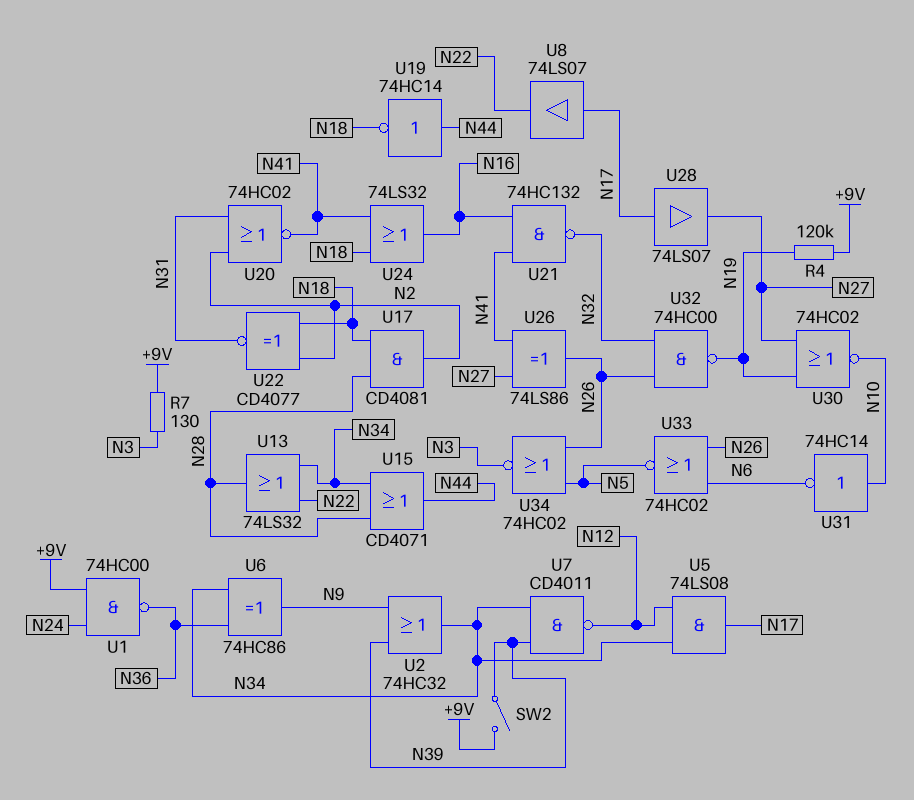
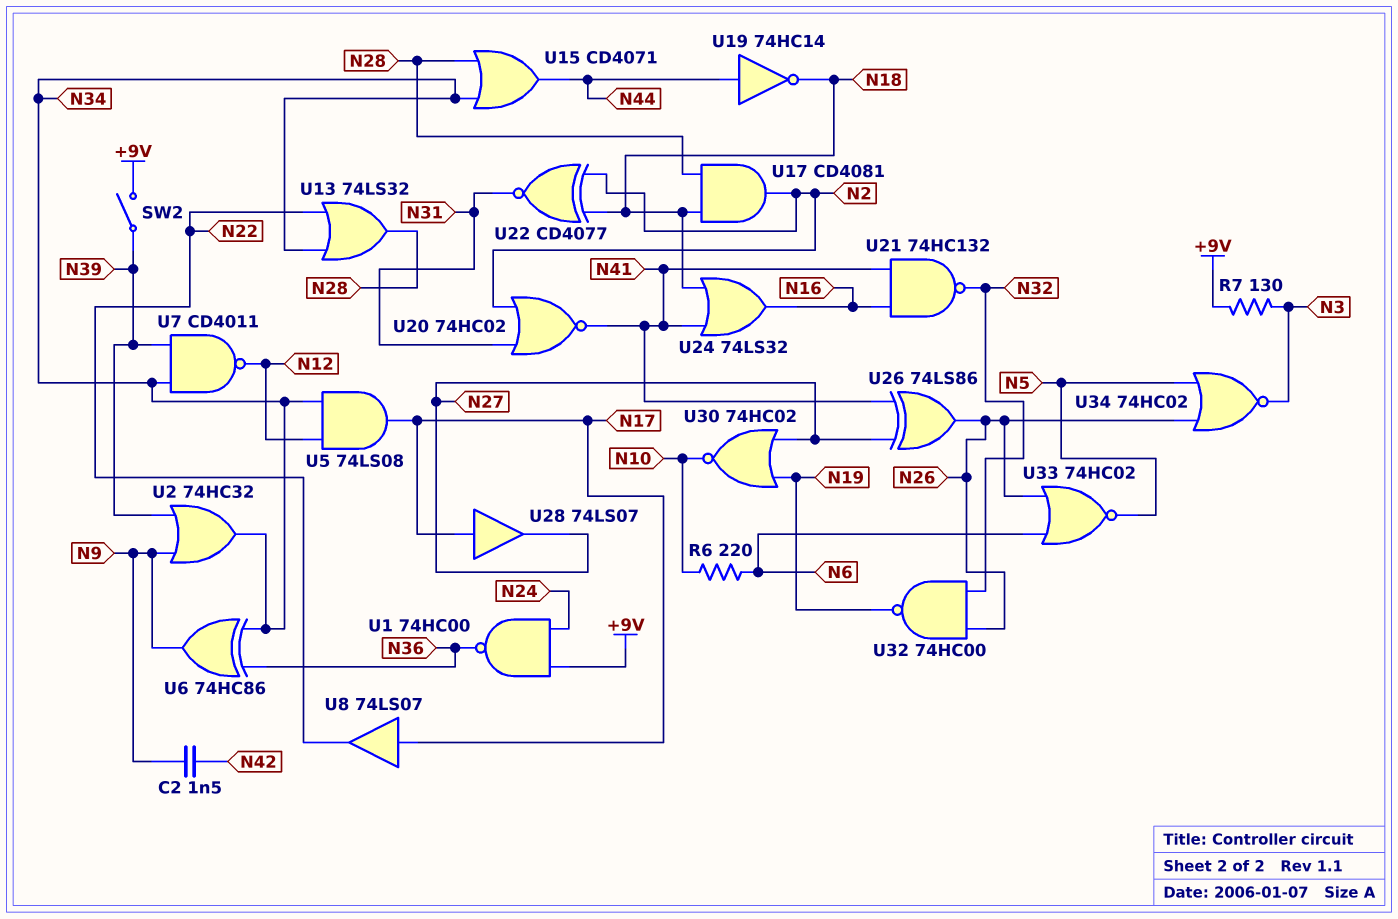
C2: none -> 1.5nF (N9, N42)
R4: 120k (+9V, N19) -> none
R6: none -> 220 (N6, N10)
U31: NOT 74HC14 (in N10, out N6) -> none

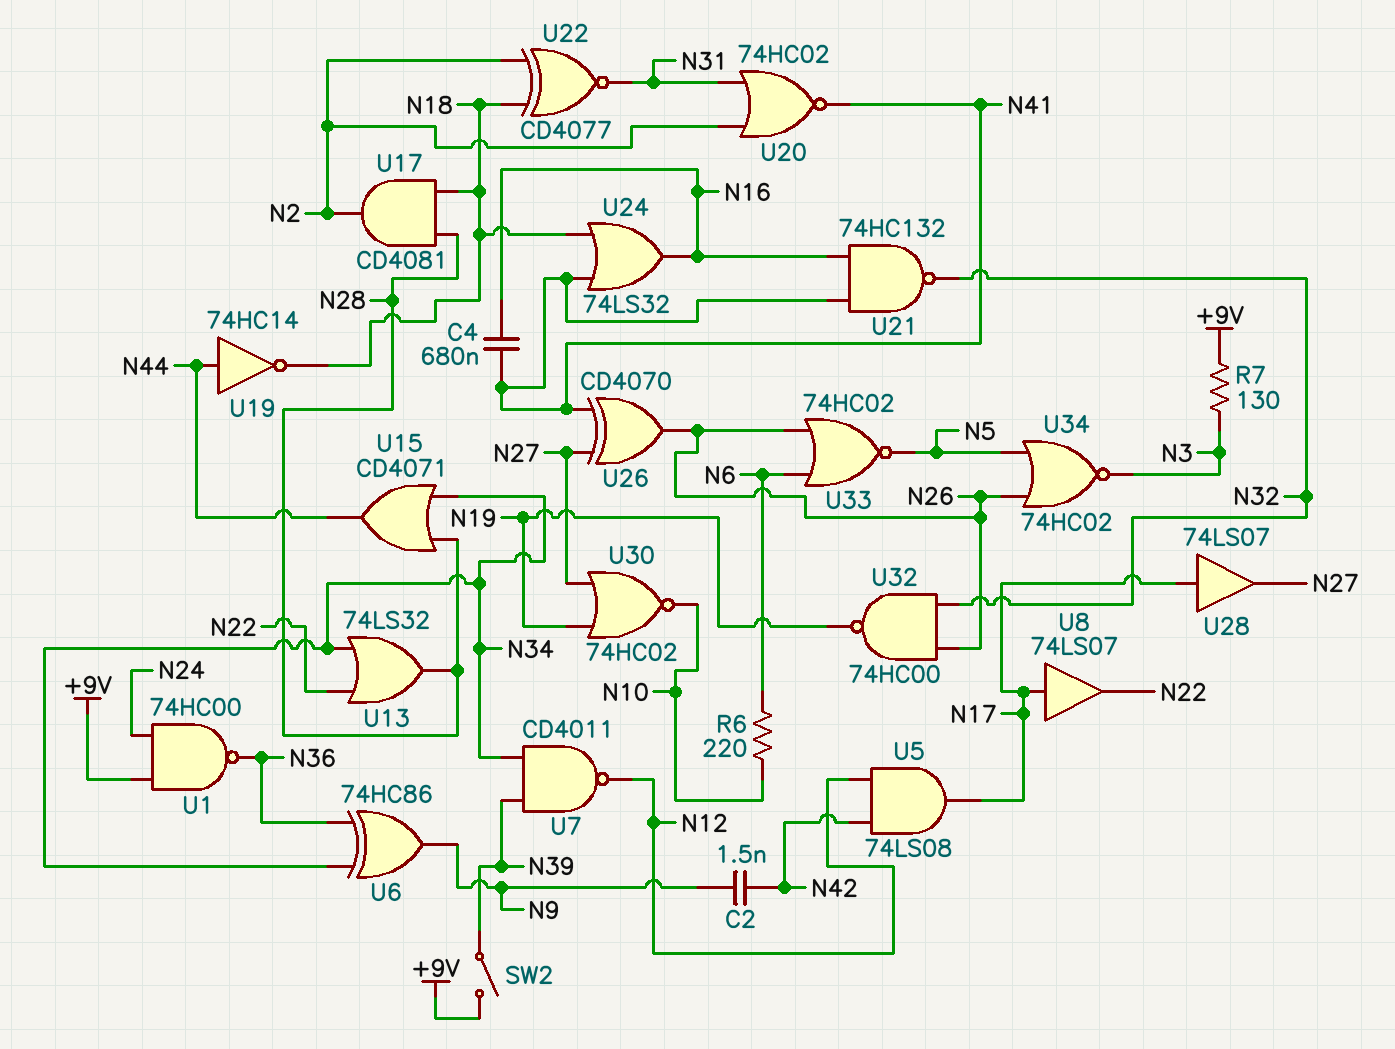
C4: none -> 680nF (N16, N41)
U2: OR 74HC32 (in N9, in N39, out N34) -> none
U5: AND 74LS08 (in N12, in N34, out N17) -> AND 74LS08 (in N12, in N42, out N17)
U26: XOR 74LS86 (in N27, in N41, out N26) -> XOR CD4070 (in N27, in N41, out N26)

